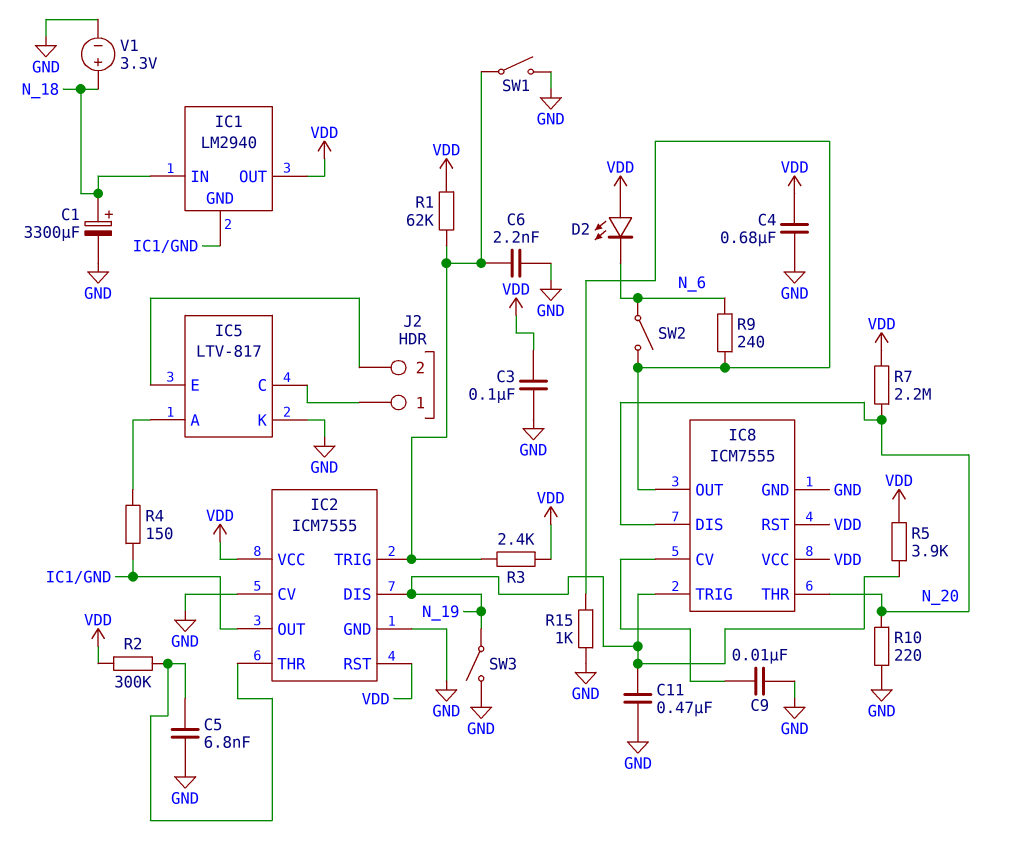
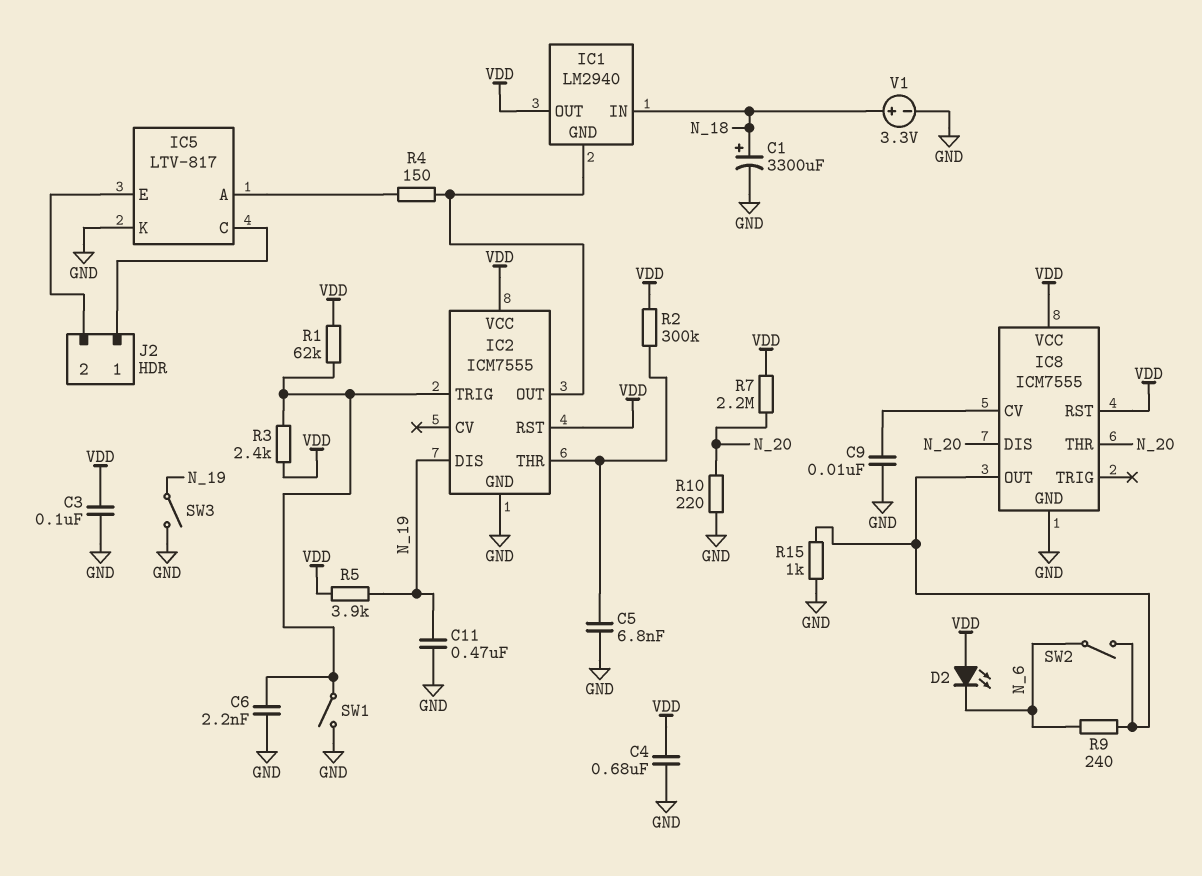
IC2 pin CV: GND -> none
IC8 pin TRIG: N_19 -> none

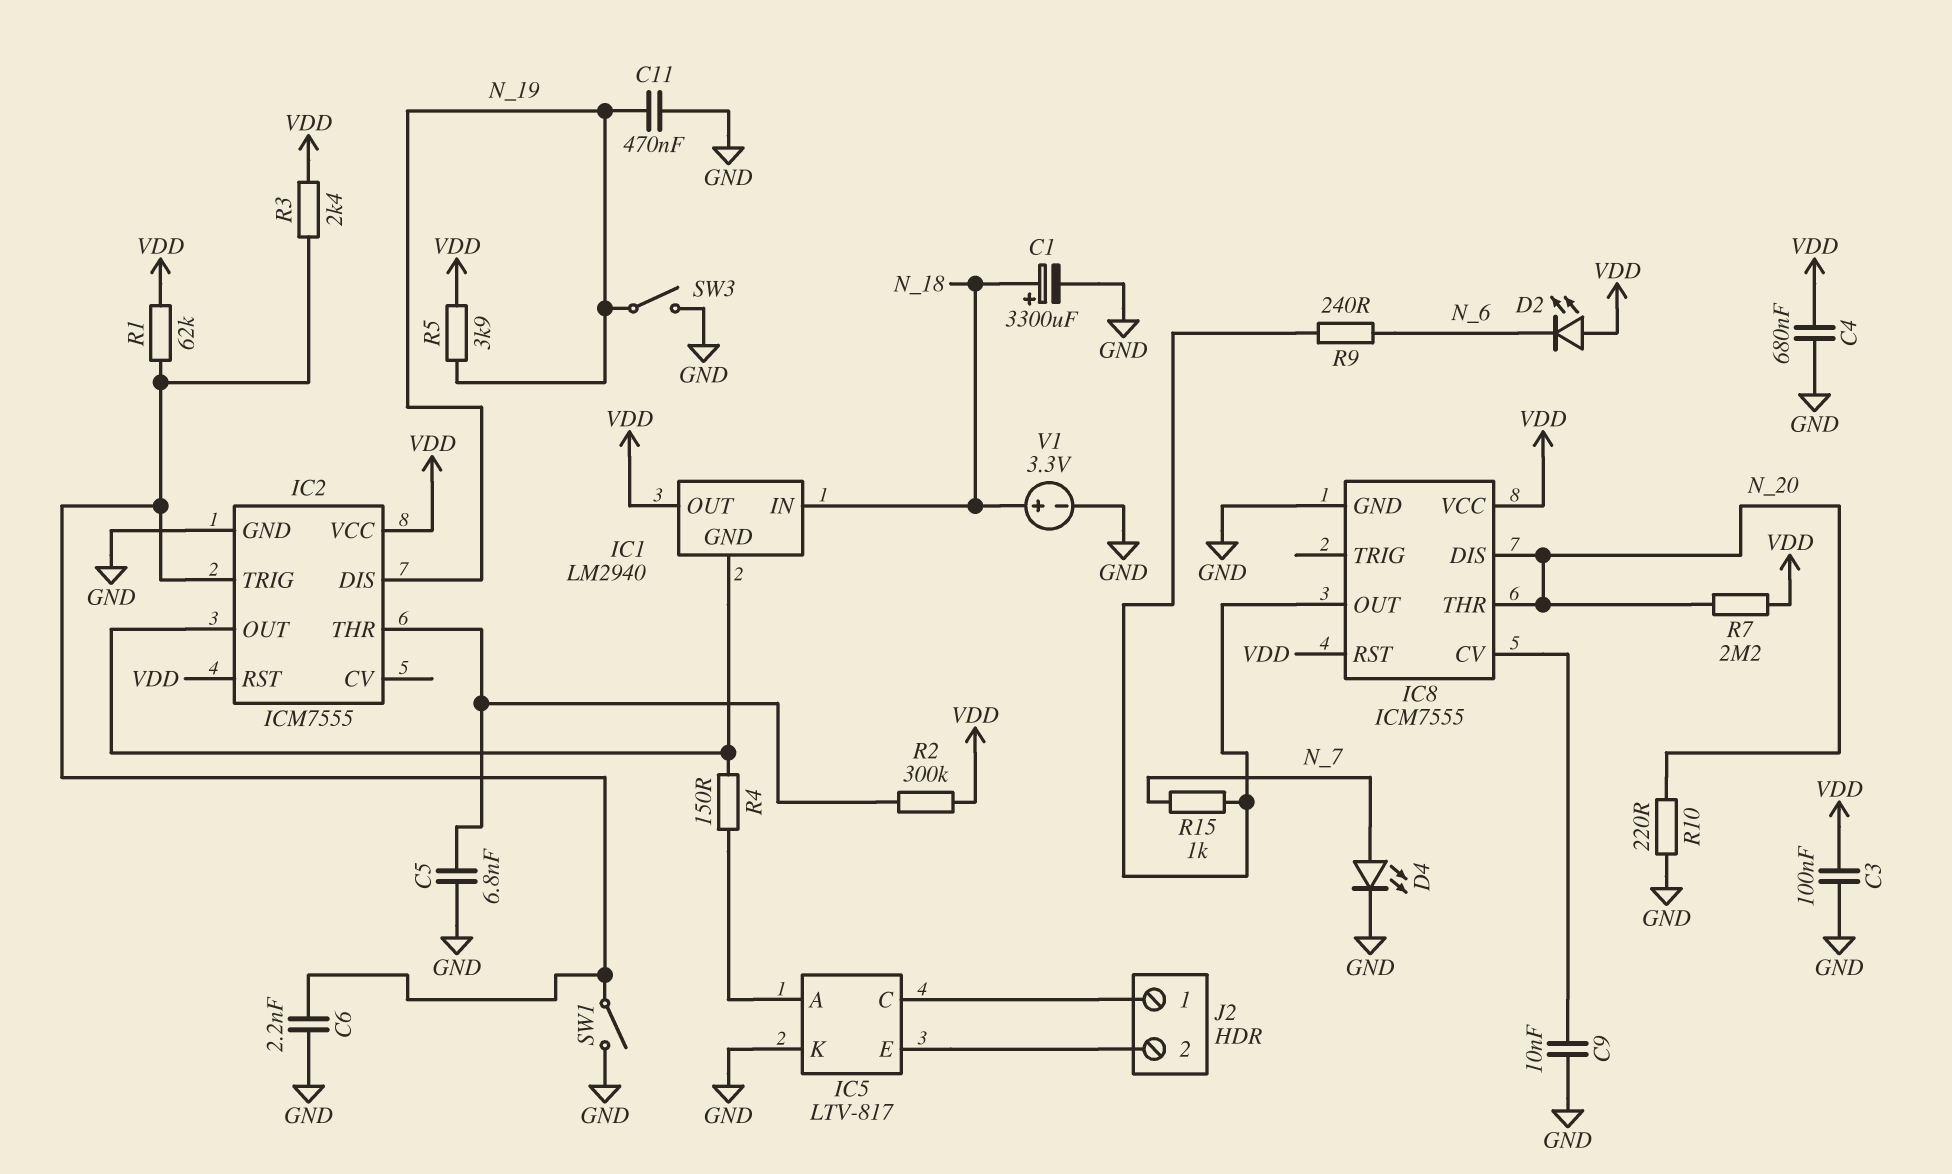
D4: none -> LED (A N_7, K GND)
R15: 1k (GND, IC8/OUT) -> 1k (IC8/OUT, N_7)
SW2: switch (IC8/OUT, N_6) -> none

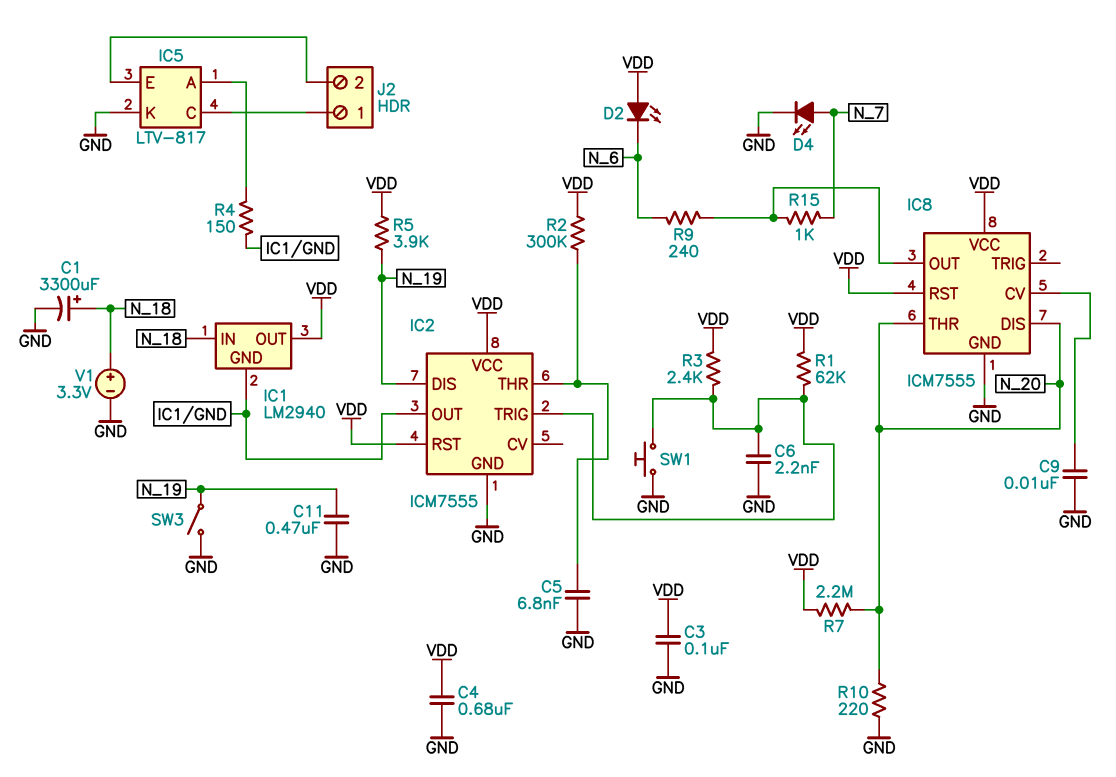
SW1: switch (GND, IC2/TRIG) -> button (GND, IC2/TRIG)

